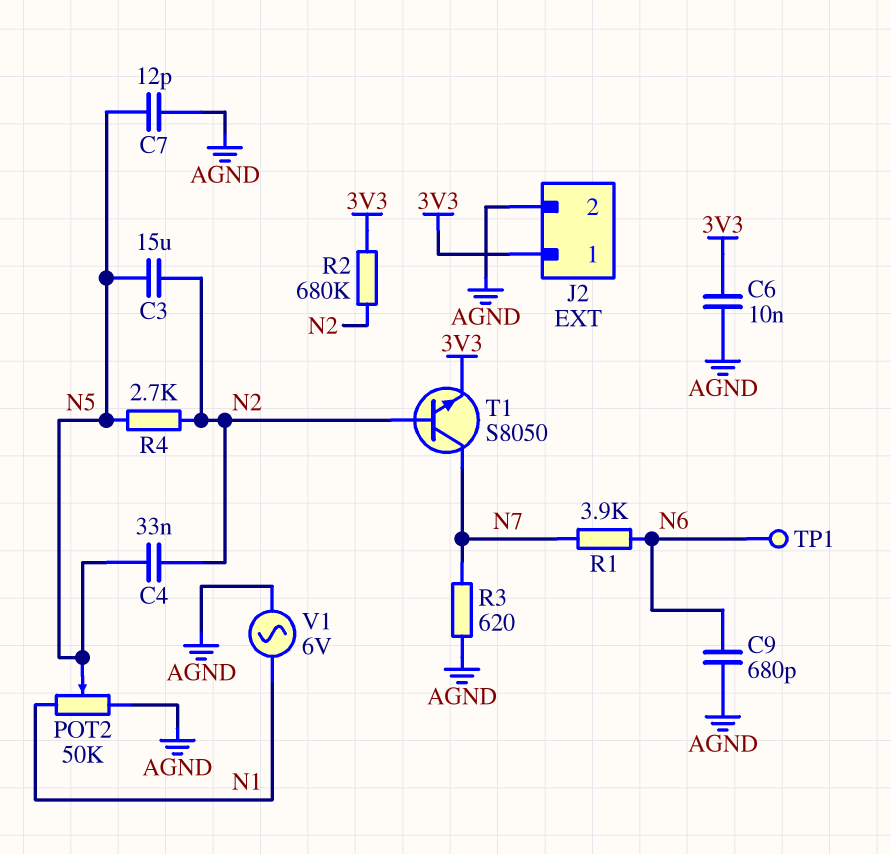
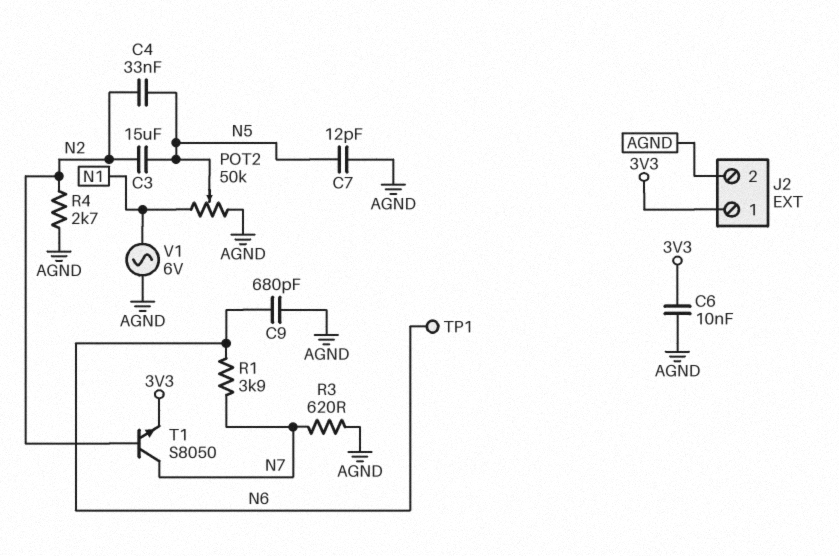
R2: 680k (3V3, N2) -> none
R4: 2.7k (N2, N5) -> 2.7k (AGND, N2)

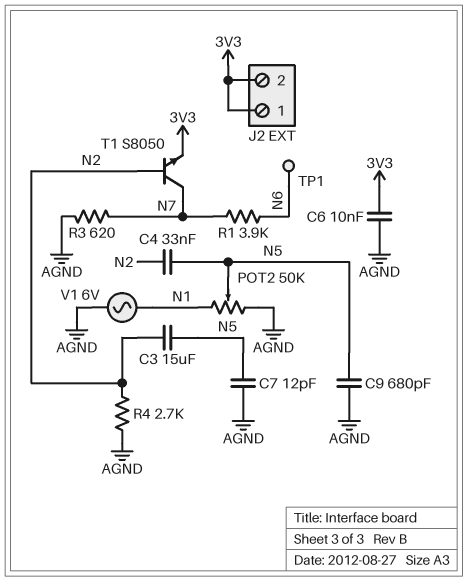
C9: 680pF (AGND, N6) -> 680pF (AGND, N5)
J2 pin 2: AGND -> 3V3

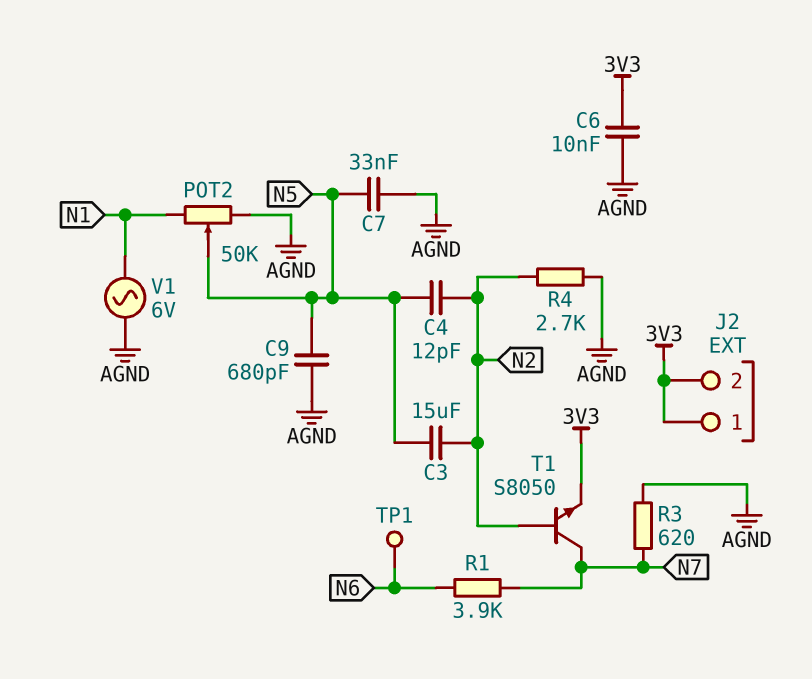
C4: 33nF (N2, N5) -> 12pF (N2, N5)
C7: 12pF (AGND, N5) -> 33nF (AGND, N5)

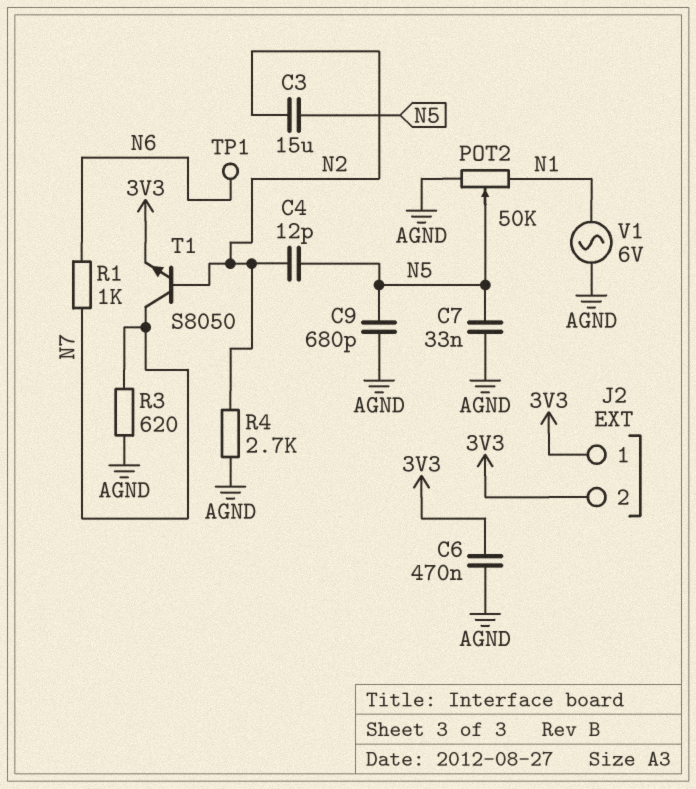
C6: 10nF (3V3, AGND) -> 470nF (3V3, AGND)
R1: 3.9k (N6, N7) -> 1k (N6, N7)

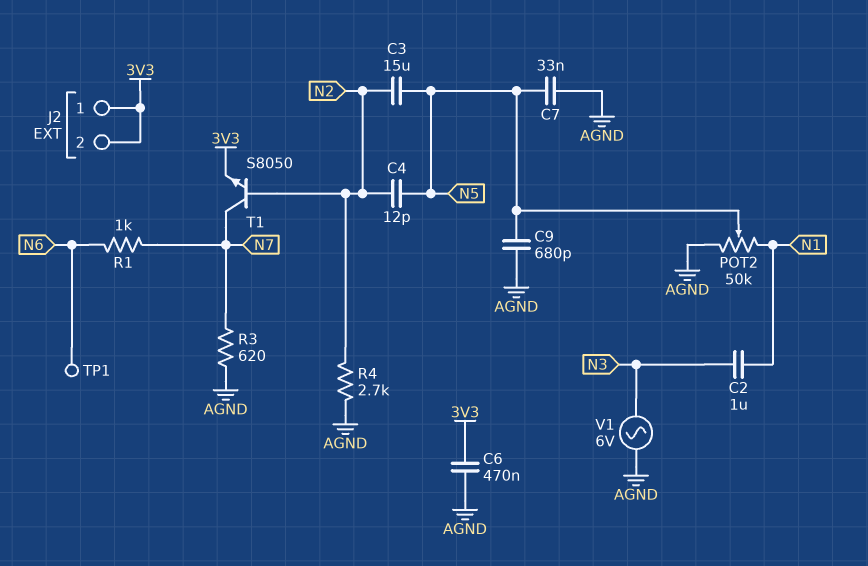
C2: none -> 1uF (N1, N3)
V1: AC 6V (AGND, N1) -> AC 6V (AGND, N3)

